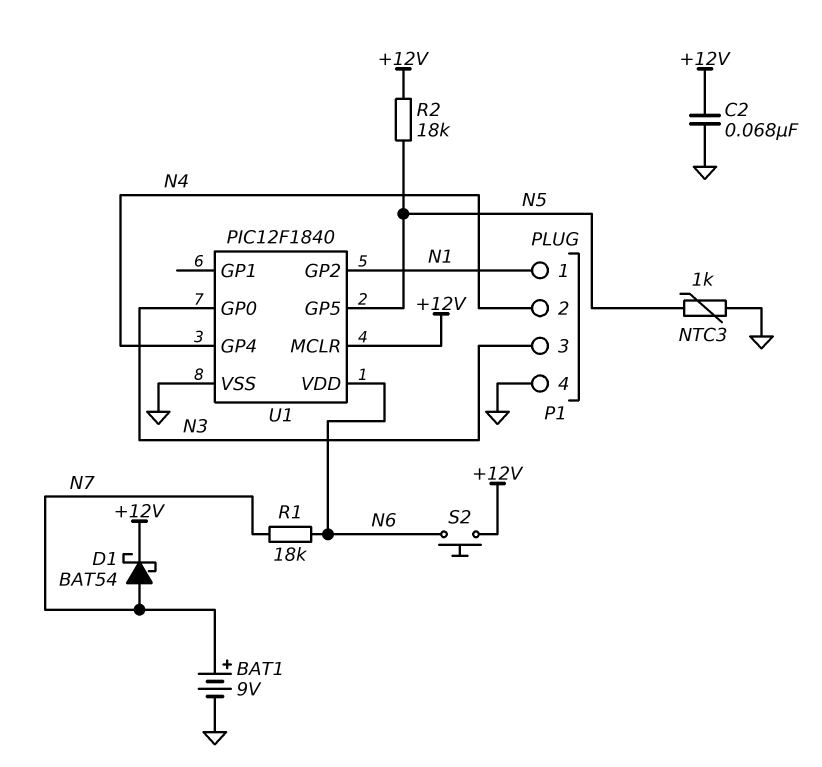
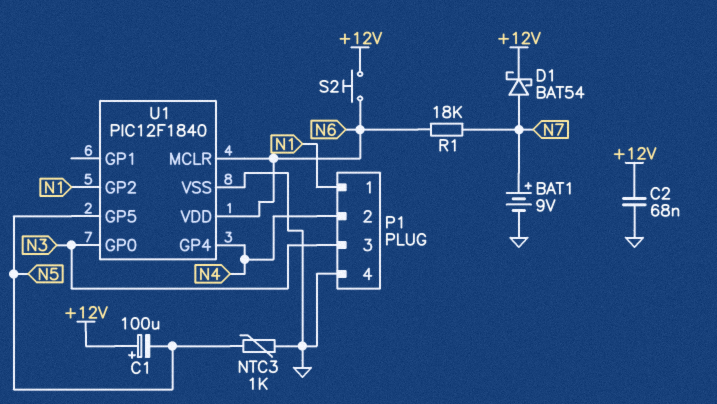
C1: none -> 100uF (plus +12V, minus N5)
R2: 18k (+12V, N5) -> none
U1 pin MCLR: +12V -> N6

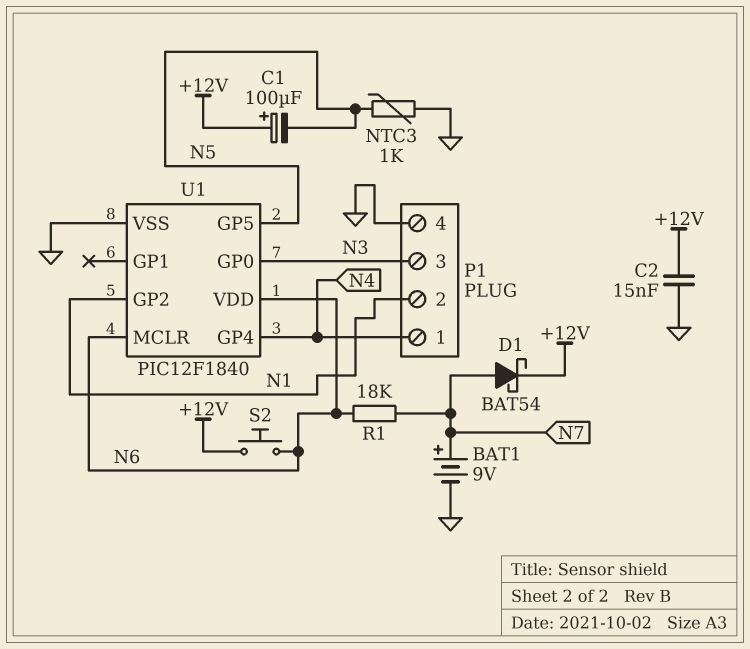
C2: 68nF (+12V, GND) -> 15nF (+12V, GND)
P1 pin 1: N1 -> N4
P1 pin 2: N4 -> N1

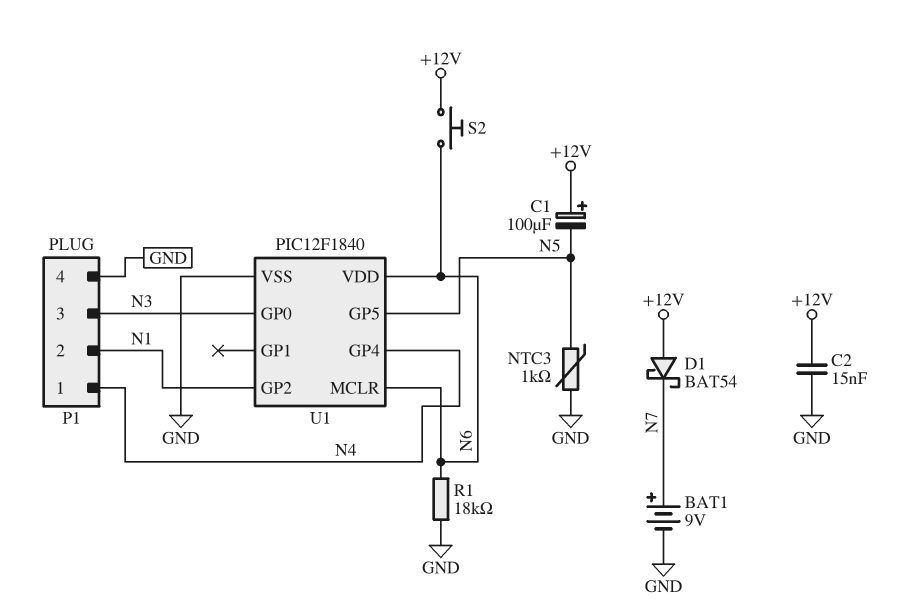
D1: schottky BAT54 (A N7, K +12V) -> schottky BAT54 (A +12V, K N7)
R1: 18k (N6, N7) -> 18k (GND, N6)

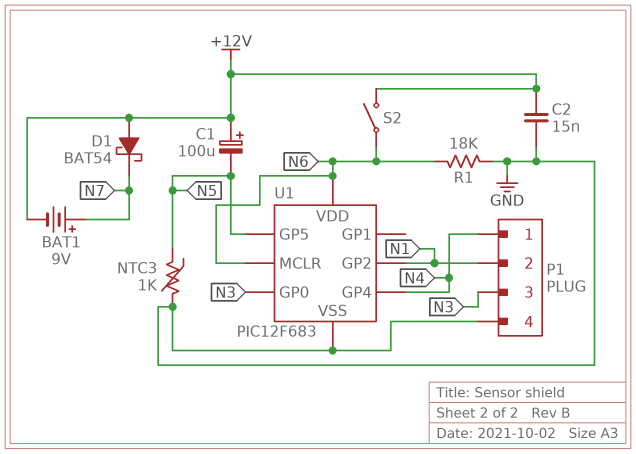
BAT1: 9V (plus N7, minus GND) -> 9V (plus N7, minus +12V)
S2: button (+12V, N6) -> switch (+12V, N6)
U1: PIC12F1840 -> PIC12F683

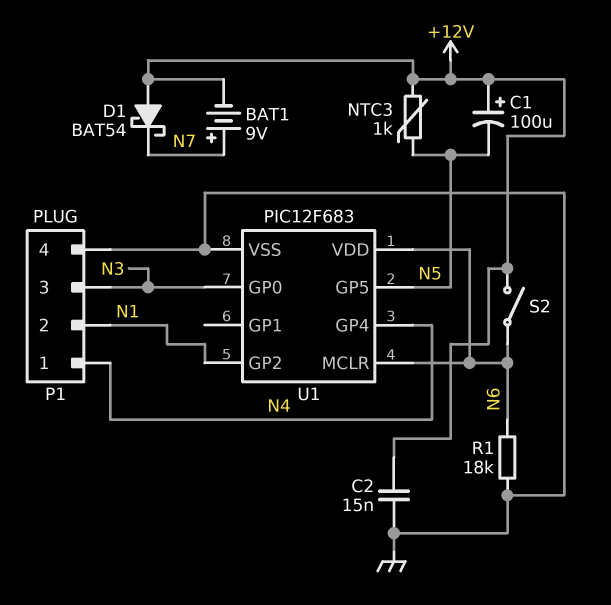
NTC3: 1k (GND, N5) -> 1k (+12V, N5)

